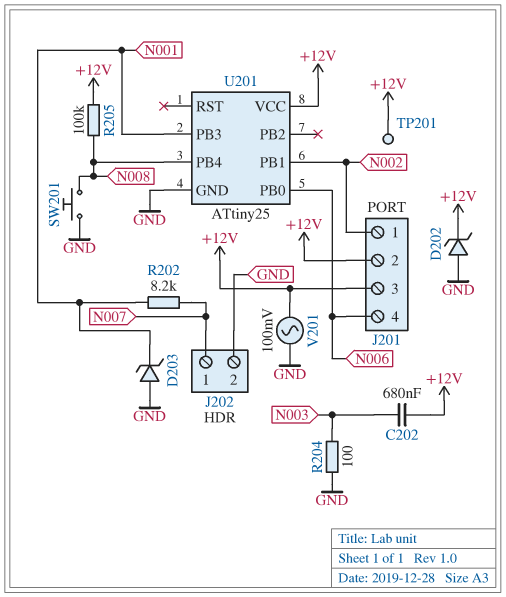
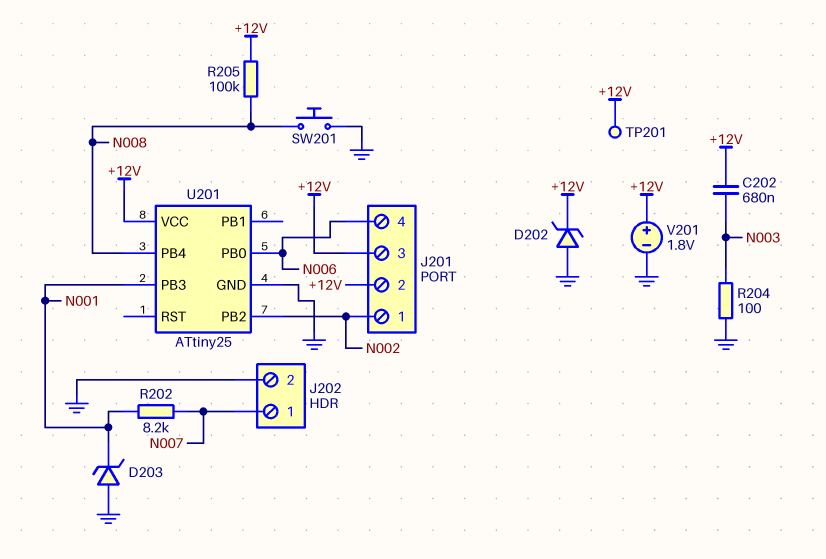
U201 pin PB1: N002 -> none
U201 pin PB2: none -> N002
V201: AC 100mV (+12V, GND) -> 1.8V (plus +12V, minus GND)

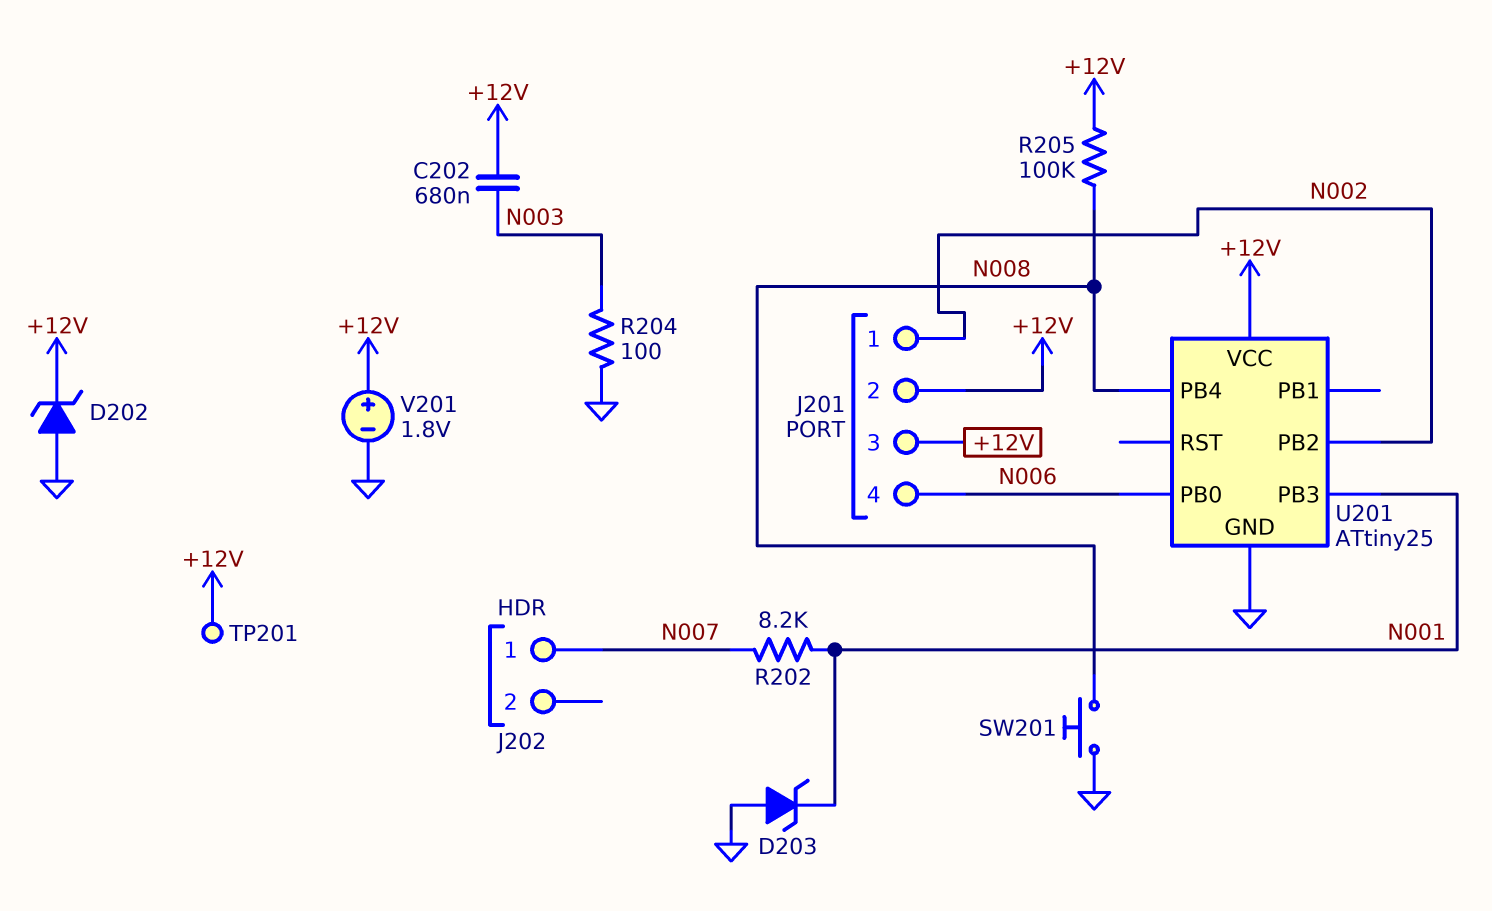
J202 pin 2: GND -> none

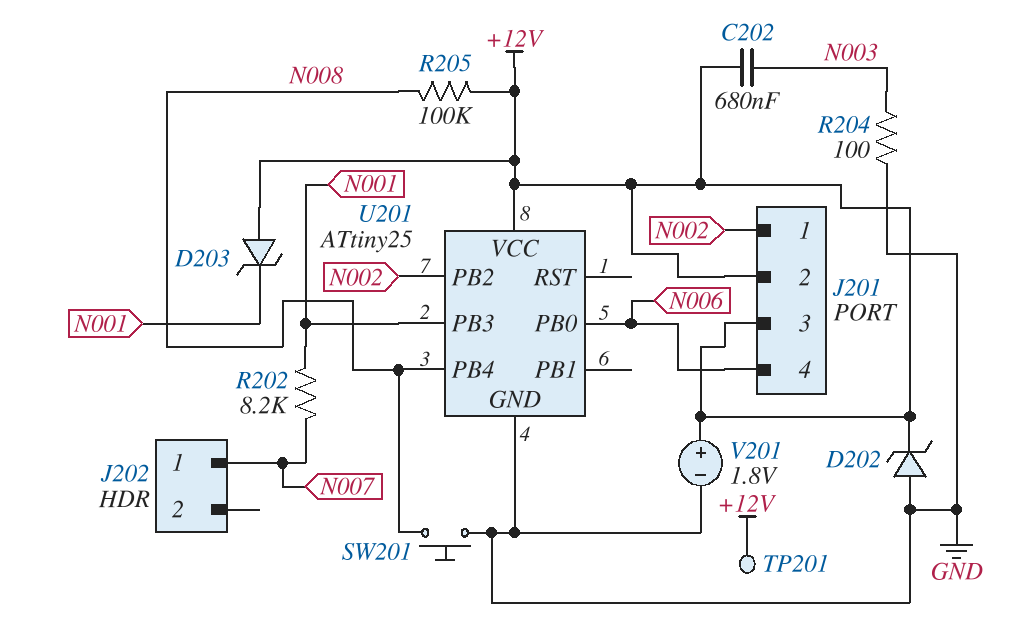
D203: zener (A GND, K N001) -> zener (A +12V, K N001)

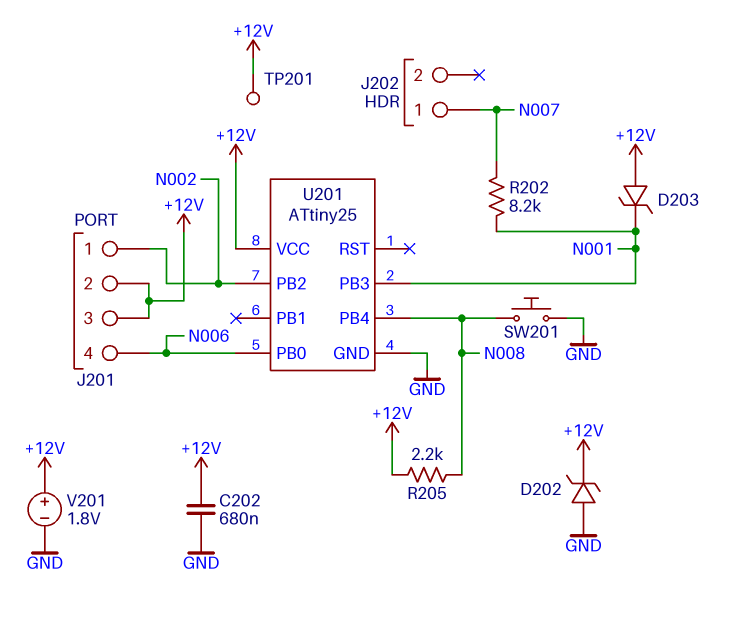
C202: 680nF (+12V, N003) -> 680nF (+12V, GND)
R204: 100 (GND, N003) -> none
R205: 100k (+12V, N008) -> 2.2k (+12V, N008)

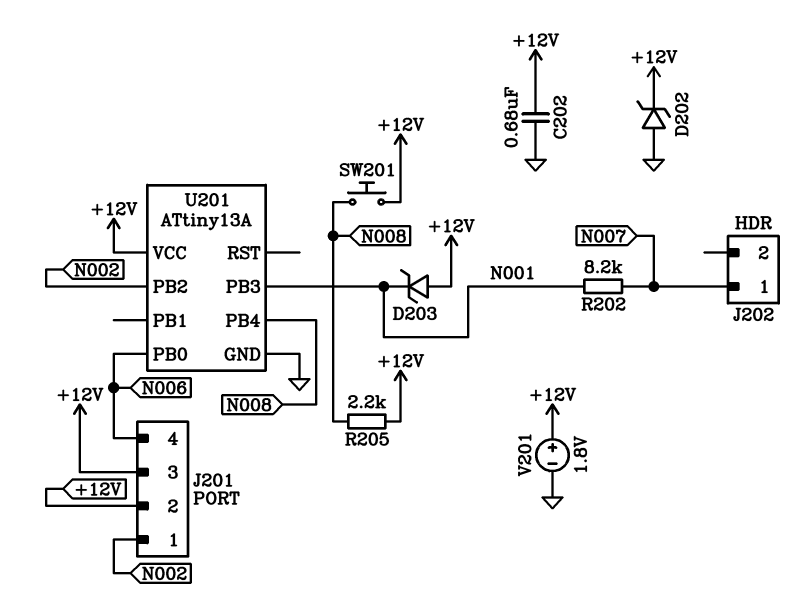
SW201: button (GND, N008) -> button (+12V, N008)
TP201: test point (+12V) -> none
U201: ATtiny25 -> ATtiny13A

